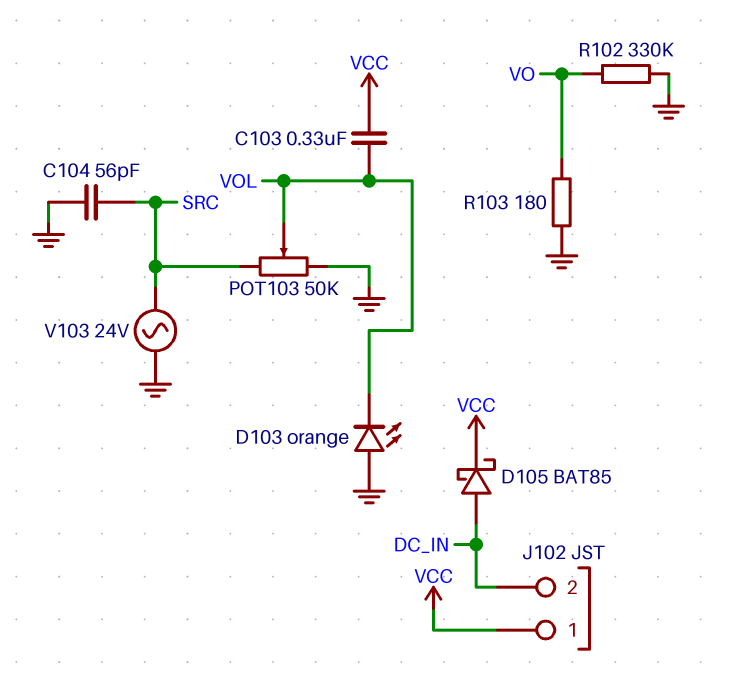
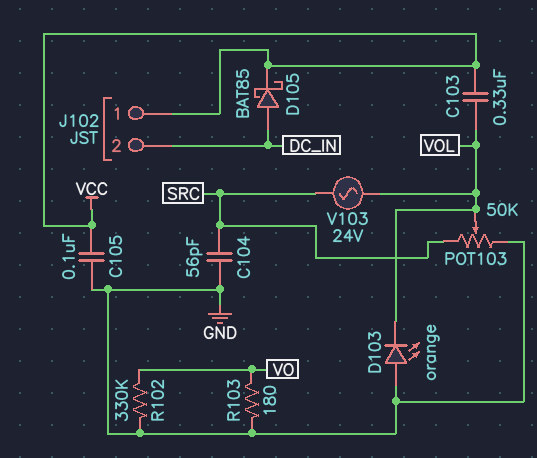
C105: none -> 100nF (GND, VCC)
V103: AC 24V (GND, SRC) -> AC 24V (SRC, VOL)

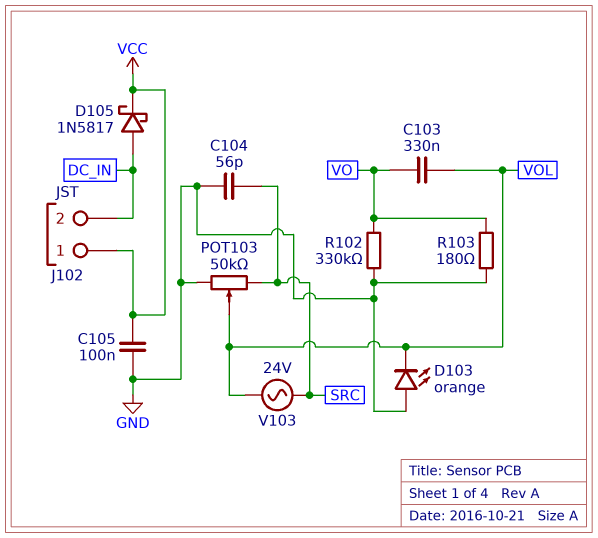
C103: 330nF (VCC, VOL) -> 330nF (VO, VOL)
D105: schottky BAT85 (A DC_IN, K VCC) -> schottky 1N5817 (A DC_IN, K VCC)

